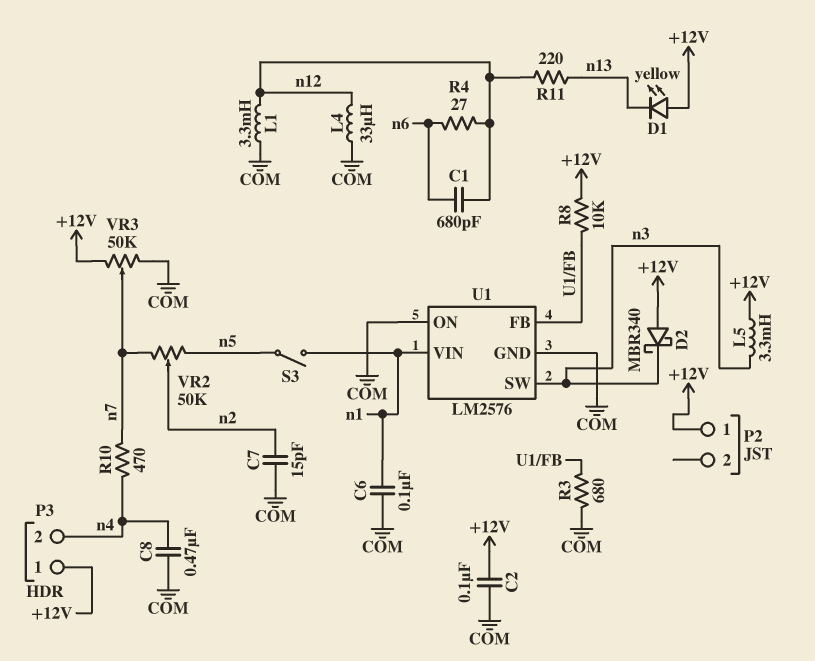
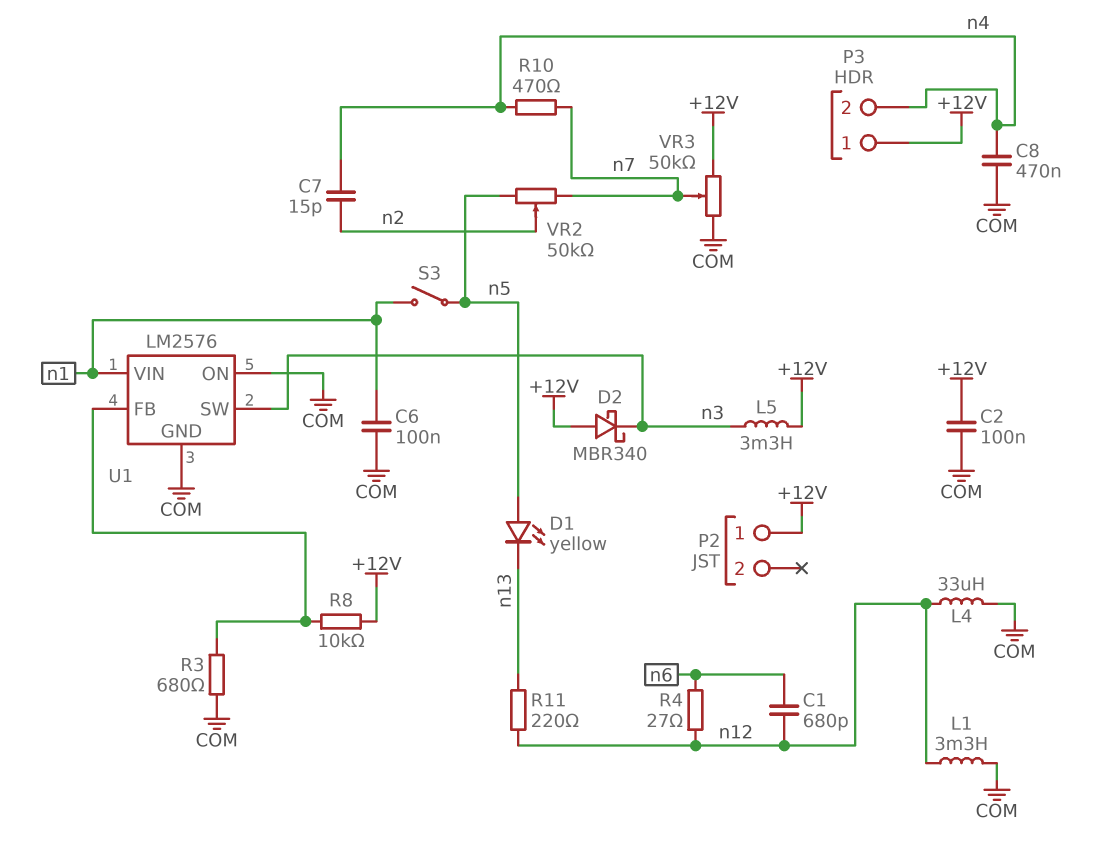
C7: 15pF (COM, n2) -> 15pF (n2, n4)
D1: LED yellow (A +12V, K n13) -> LED yellow (A n5, K n13)

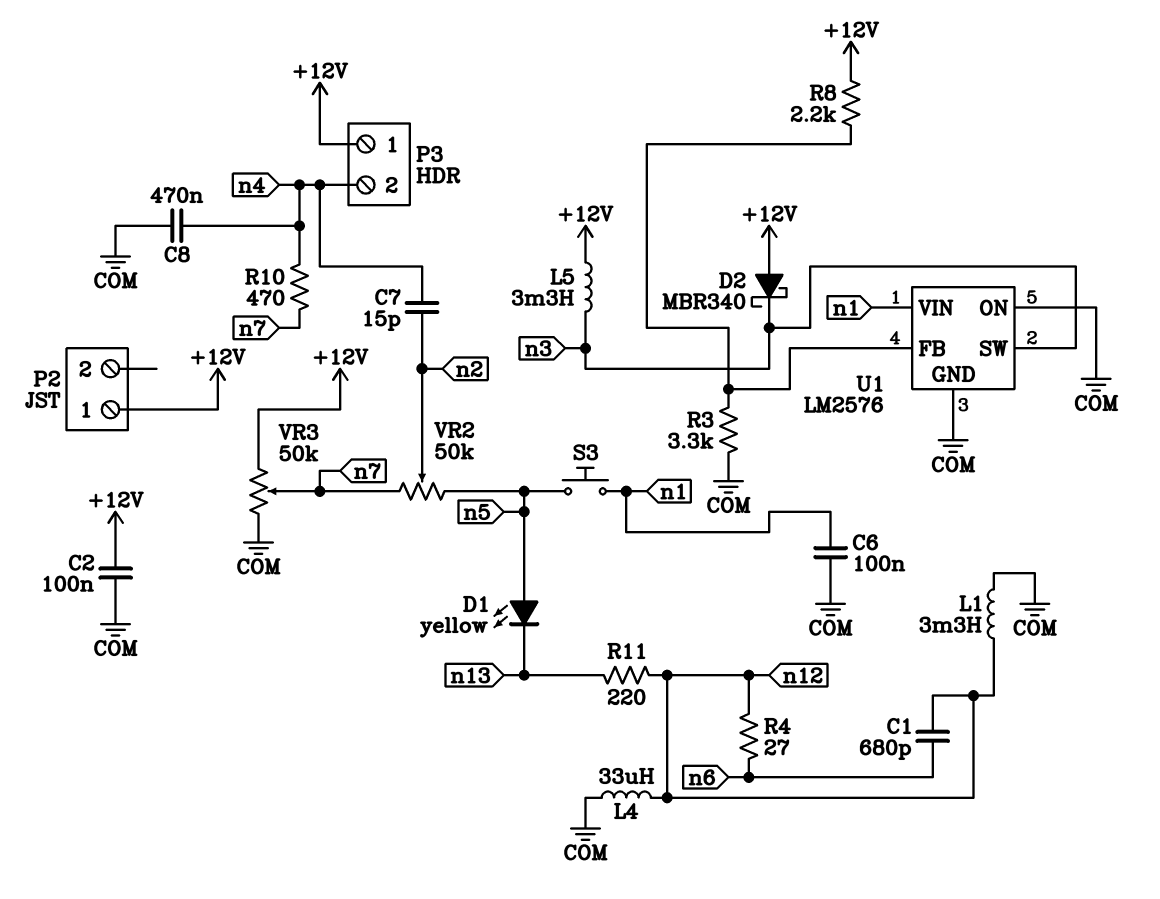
R3: 680 (COM, U1/FB) -> 3.3k (COM, U1/FB)
R8: 10k (+12V, U1/FB) -> 2.2k (+12V, U1/FB)
S3: switch (n1, n5) -> button (n1, n5)

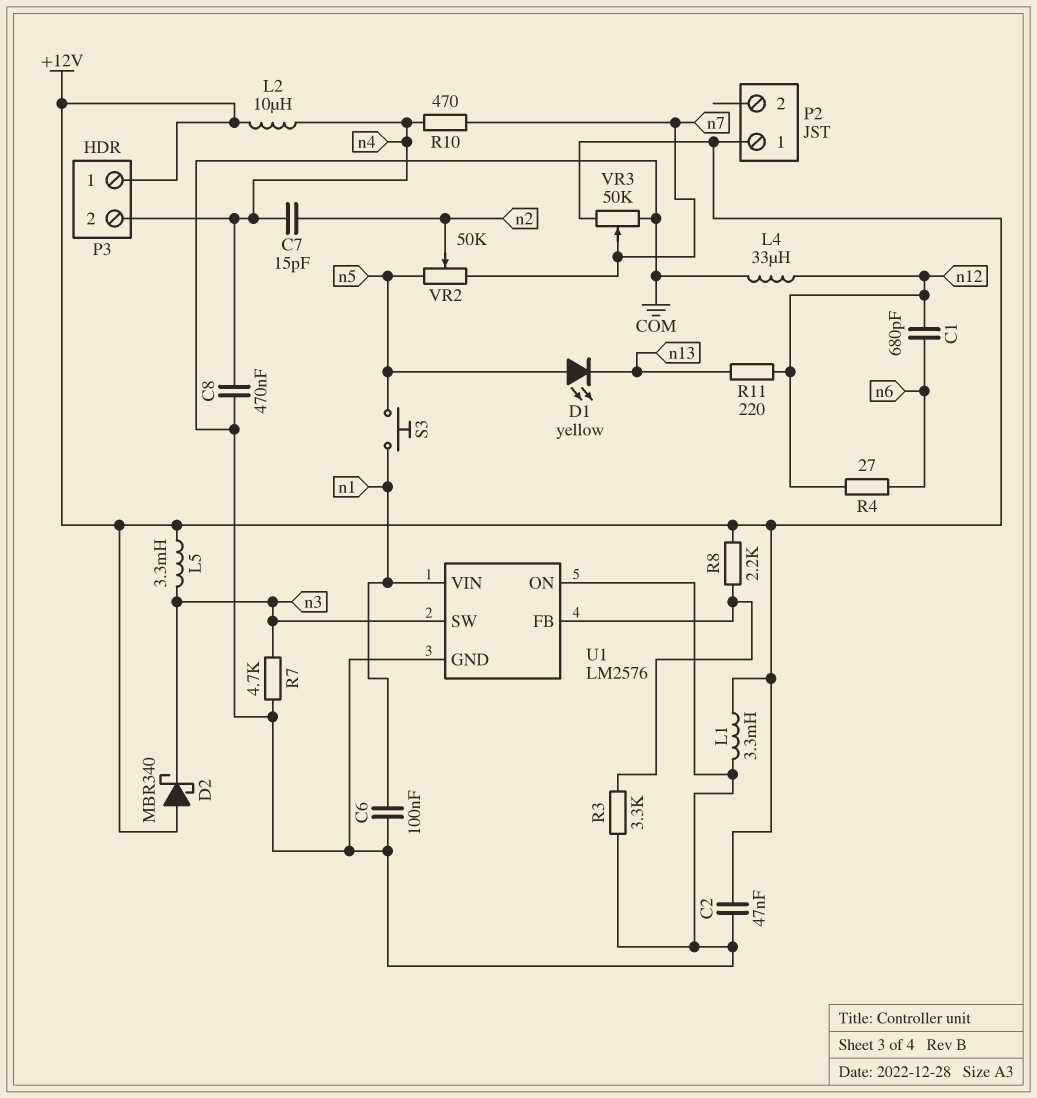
C2: 100nF (+12V, COM) -> 47nF (+12V, COM)
L1: 3.3mH (COM, n12) -> 3.3mH (+12V, COM)
L2: none -> 10uH (+12V, n4)
R7: none -> 4.7k (COM, n3)

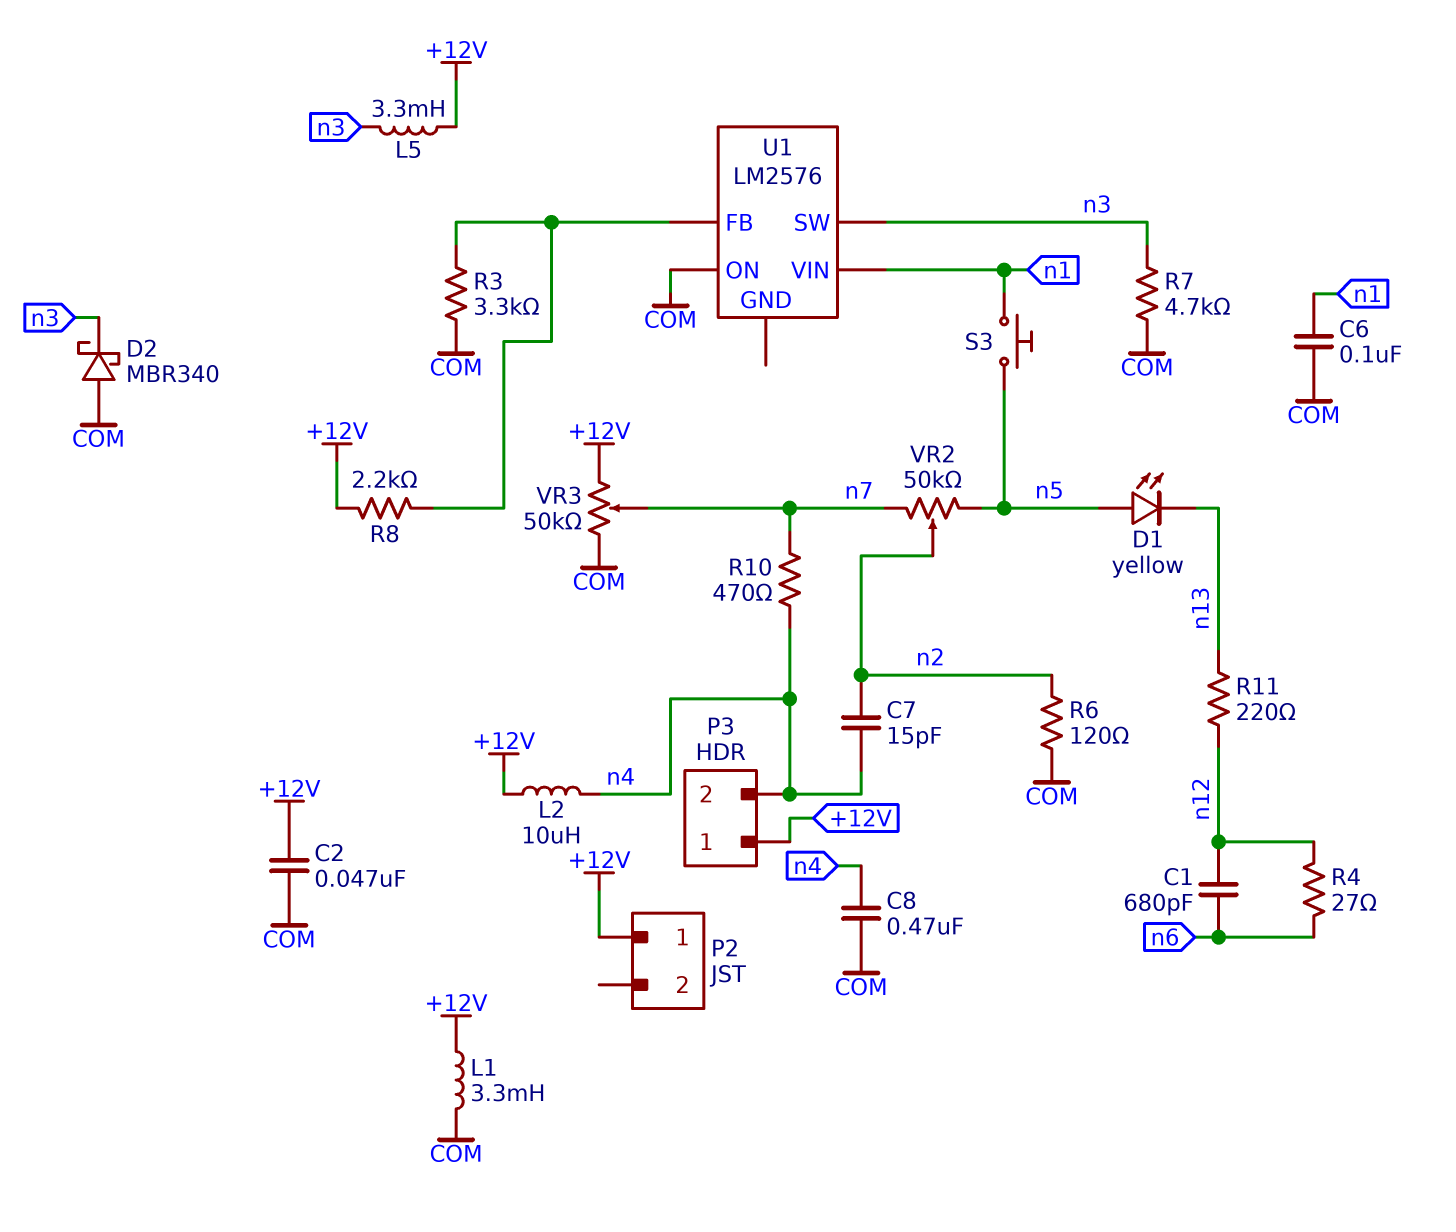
D2: schottky MBR340 (A +12V, K n3) -> schottky MBR340 (A COM, K n3)
L4: 33uH (COM, n12) -> none
R6: none -> 120 (COM, n2)
U1 pin GND: COM -> none

